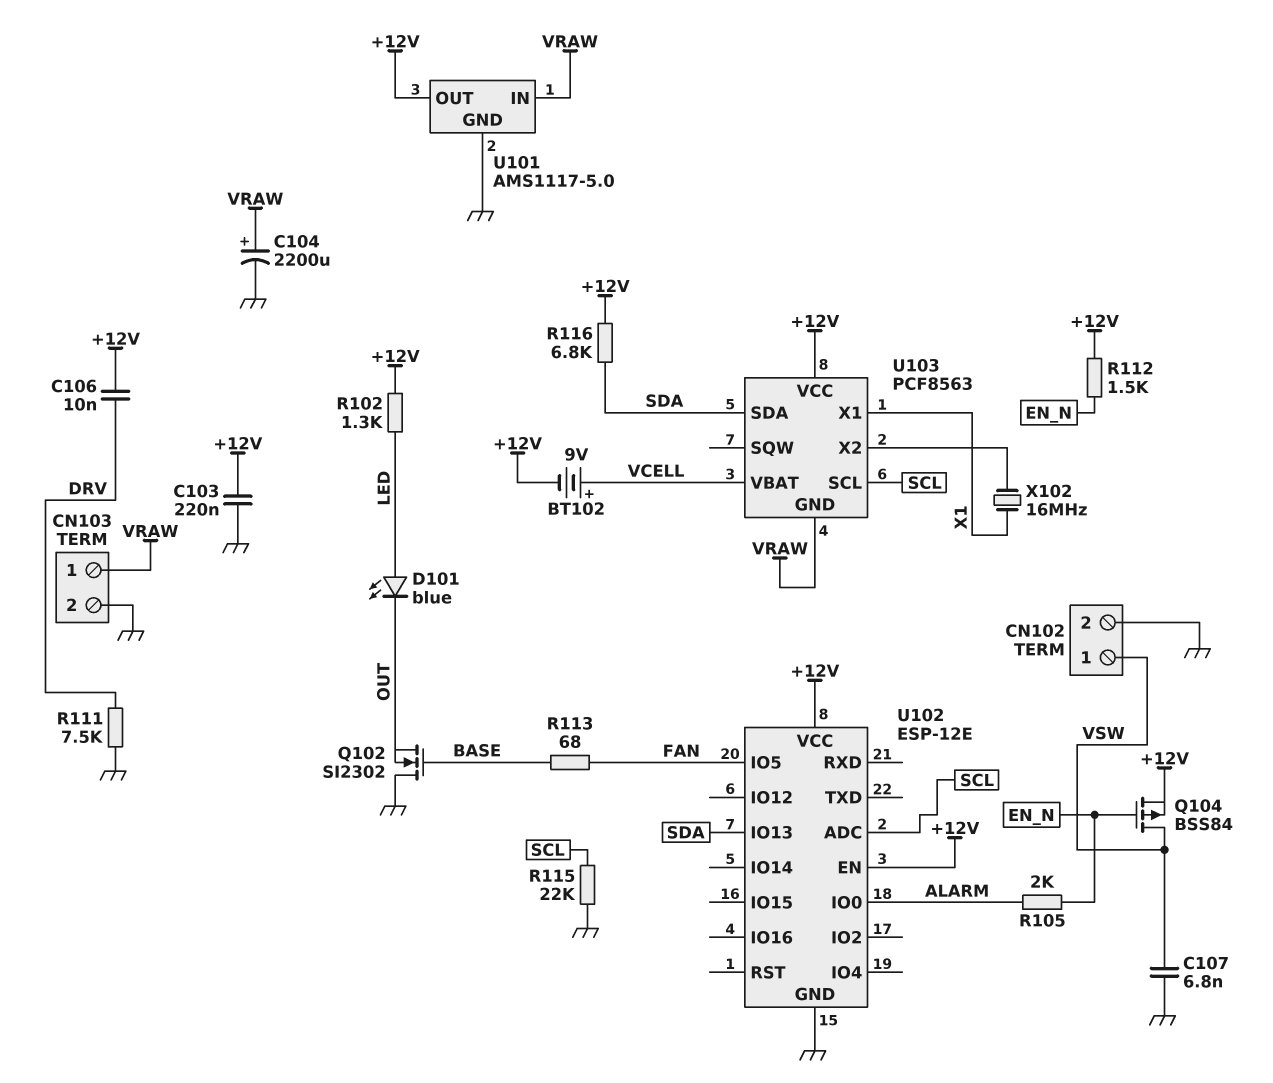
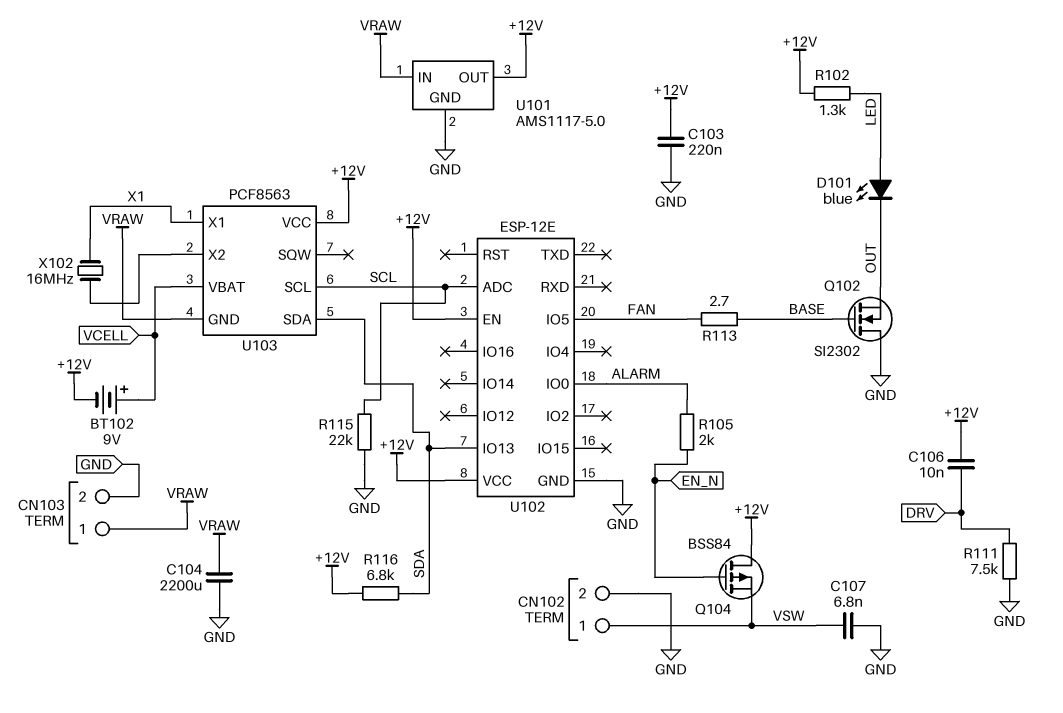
C104: 2200uF (plus VRAW, minus GND) -> 2200uF (GND, VRAW)
Q104: PMOS BSS84 (G EN_N, D VSW, S +12V) -> PMOS BSS84 (G EN_N, D +12V, S VSW)
R112: 1.5k (+12V, EN_N) -> none
R113: 68 (BASE, FAN) -> 2.7 (BASE, FAN)

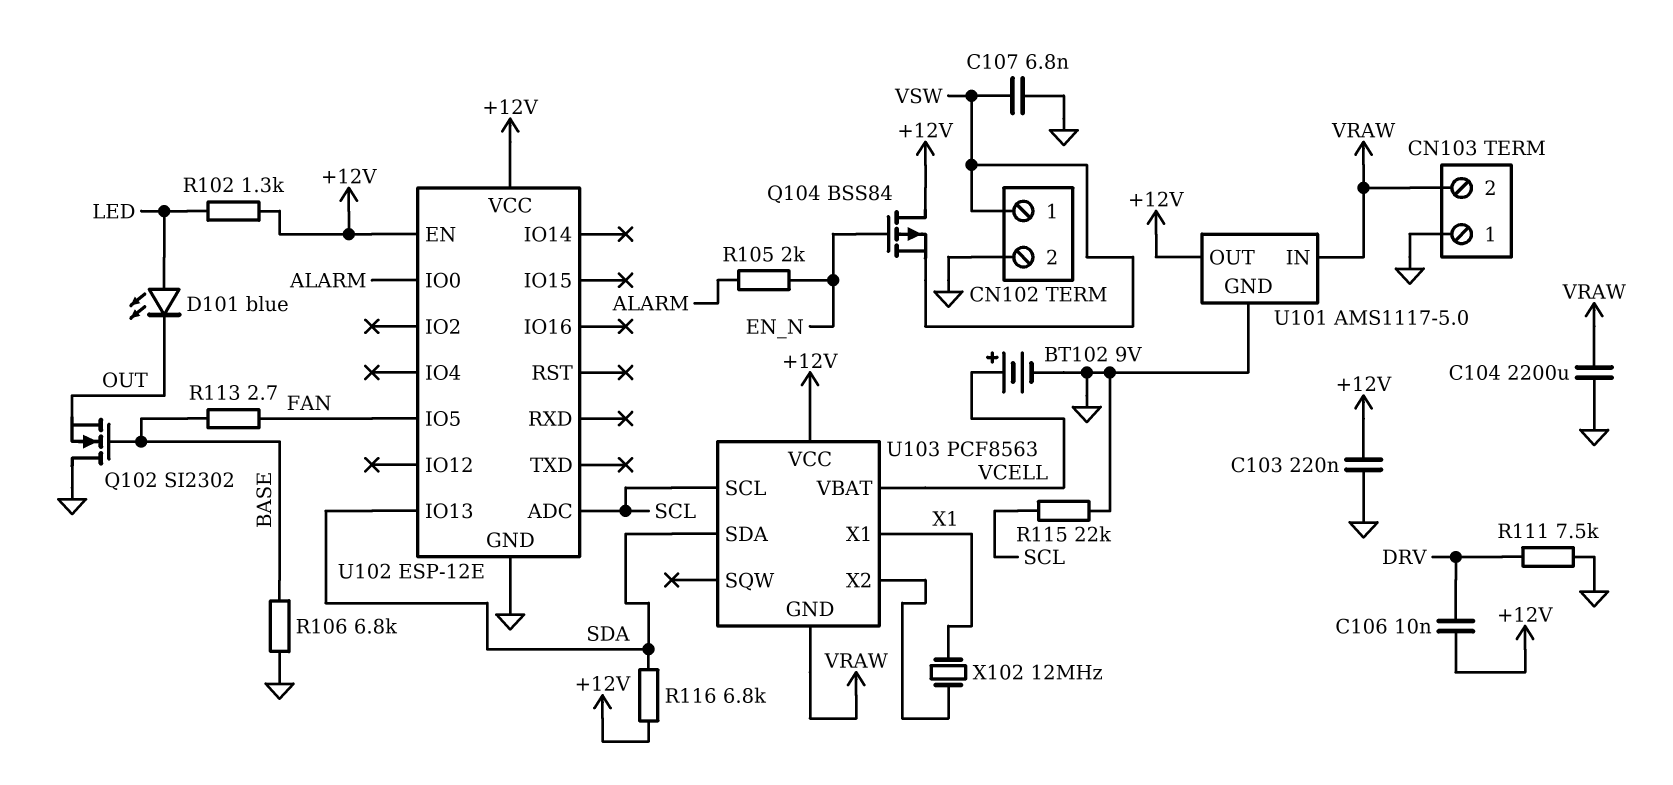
BT102: 9V (plus VCELL, minus +12V) -> 9V (plus VCELL, minus GND)
CN103 pin 1: VRAW -> GND
CN103 pin 2: GND -> VRAW
R106: none -> 6.8k (BASE, GND)
X102: 16MHz (U103/X2, X1) -> 12MHz (U103/X2, X1)

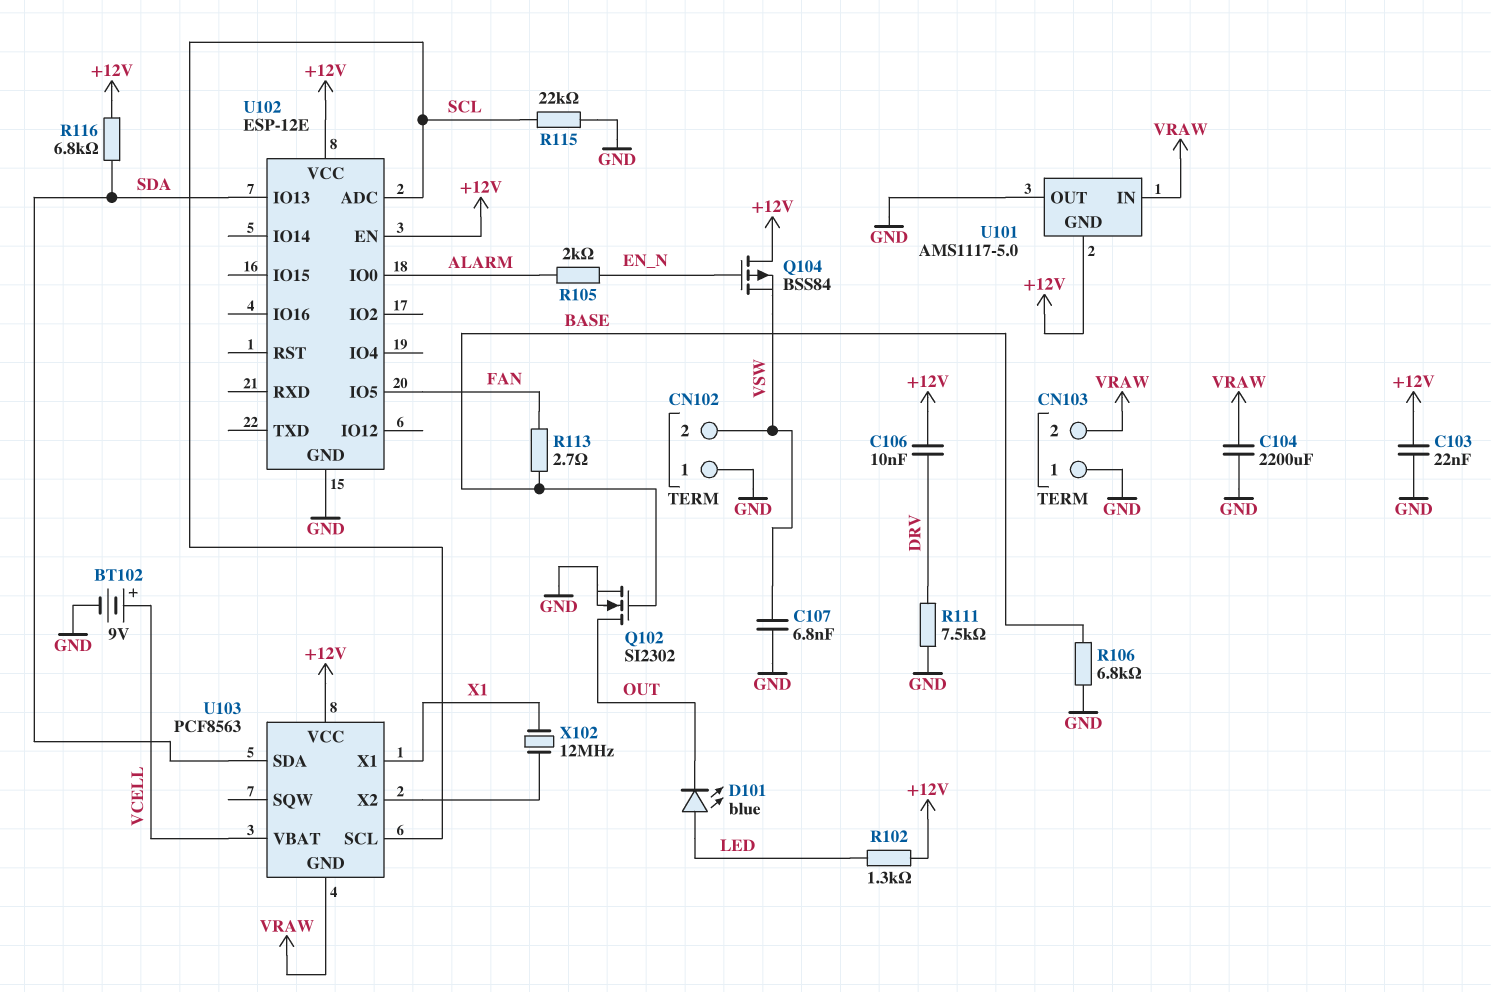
C103: 220nF (+12V, GND) -> 22nF (+12V, GND)
CN102 pin 1: VSW -> GND
CN102 pin 2: GND -> VSW
Q102: NMOS SI2302 (G BASE, D GND, S OUT) -> NMOS SI2302 (G BASE, D OUT, S GND)
U101 pin GND: GND -> +12V
U101 pin OUT: +12V -> GND

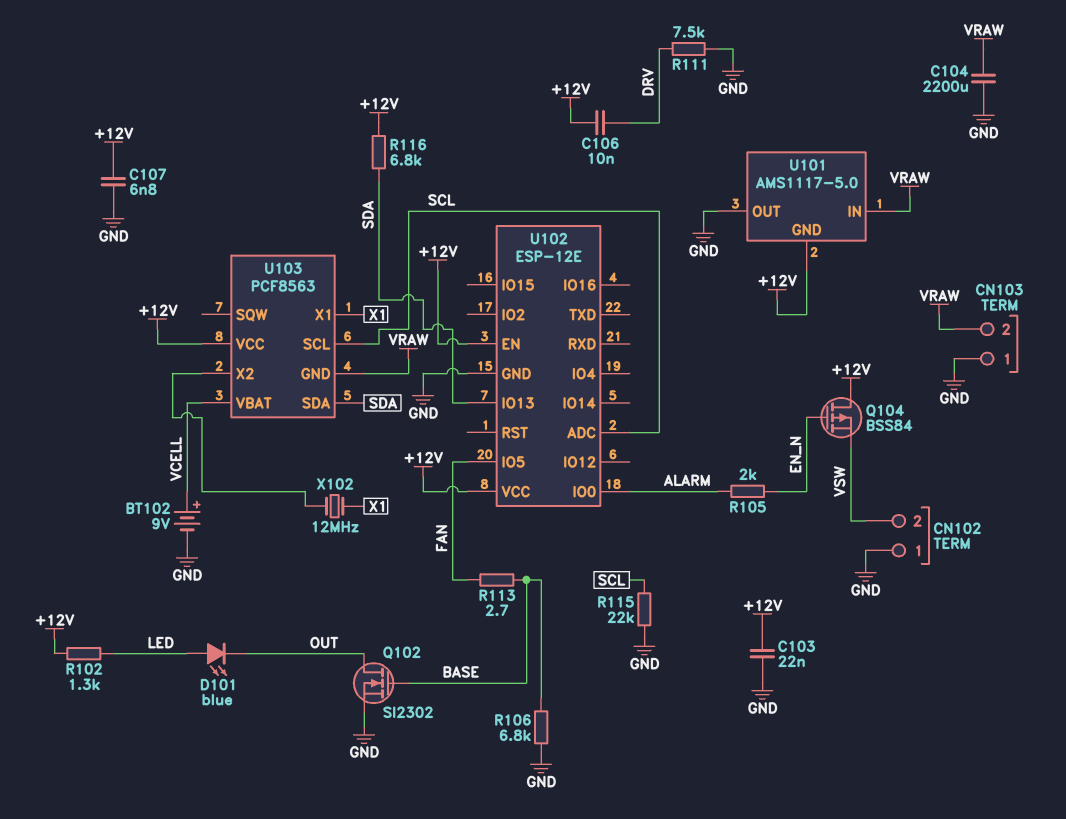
C107: 6.8nF (GND, VSW) -> 6.8nF (+12V, GND)

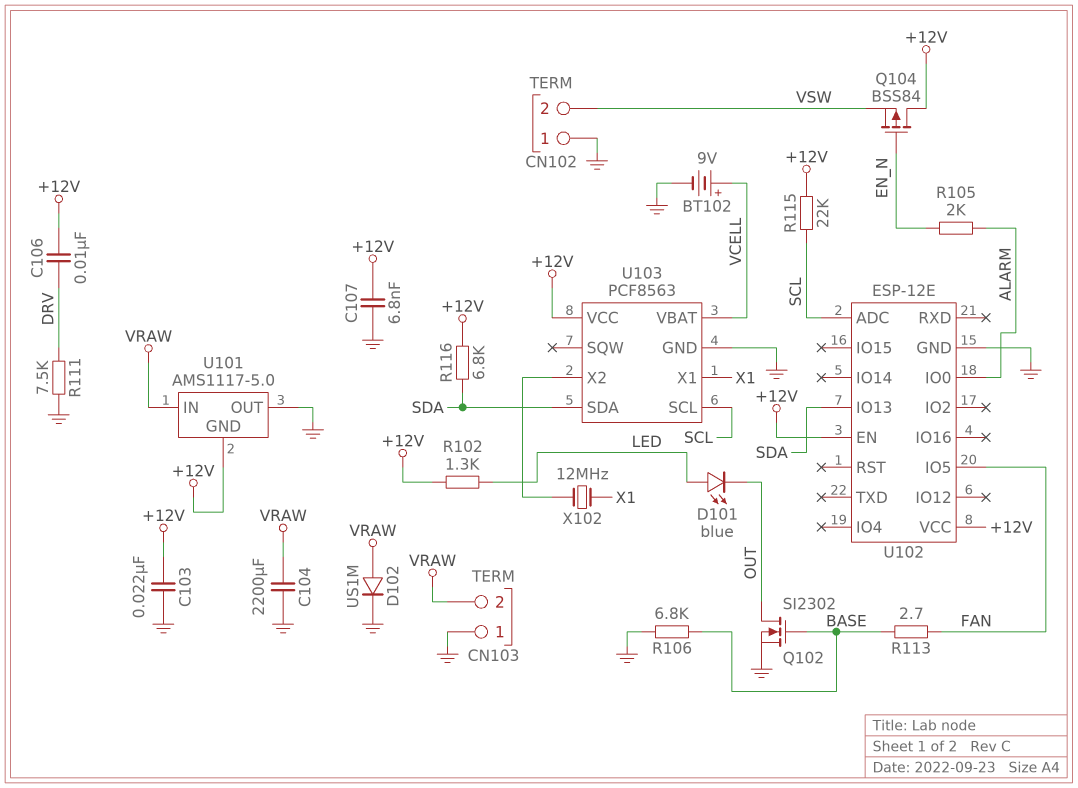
D102: none -> diode US1M (A VRAW, K GND)
R115: 22k (GND, SCL) -> 22k (+12V, SCL)
U103 pin GND: VRAW -> GND

